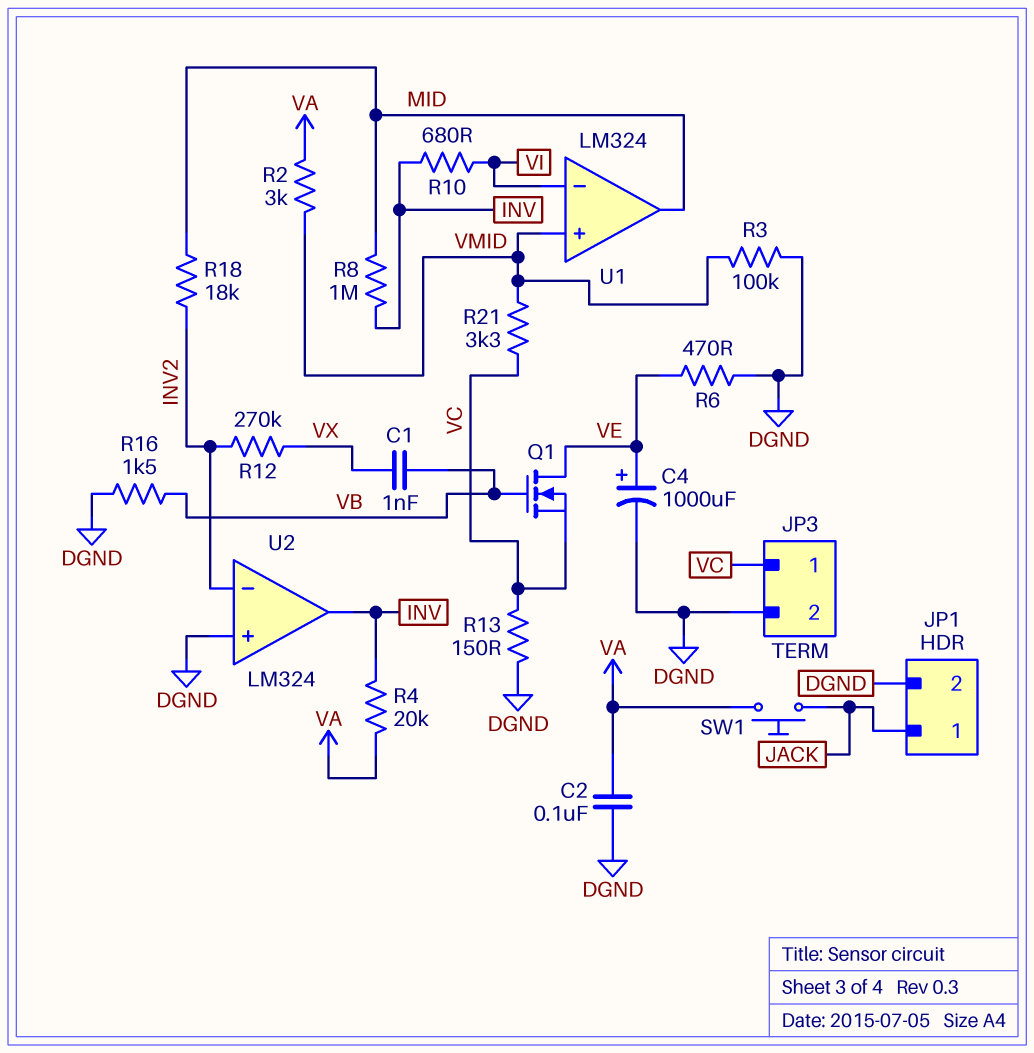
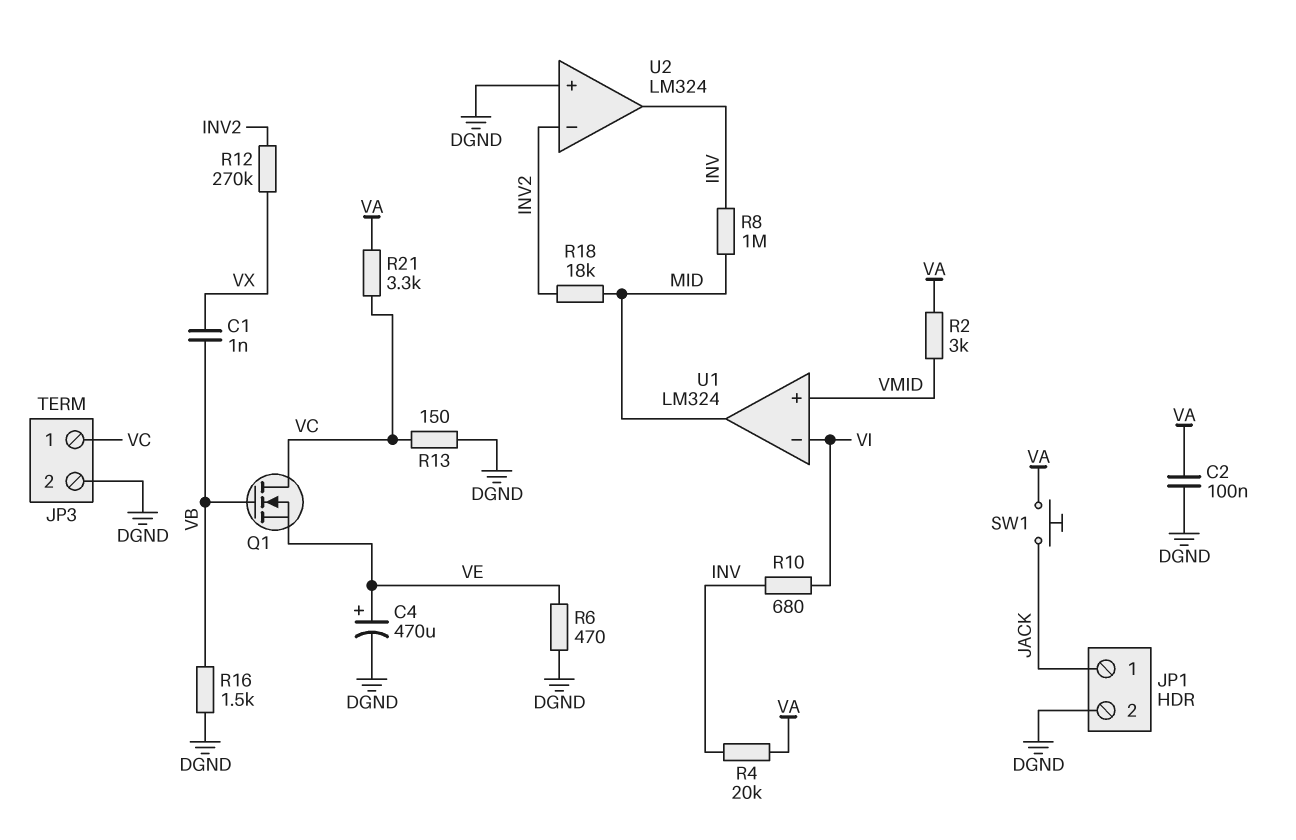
C4: 1000uF (plus VE, minus DGND) -> 470uF (plus VE, minus DGND)
Q1: NMOS (G VB, D VE, S VC) -> NMOS (G VB, D VC, S VE)
R3: 100k (DGND, VMID) -> none
R21: 3.3k (VC, VMID) -> 3.3k (VA, VC)

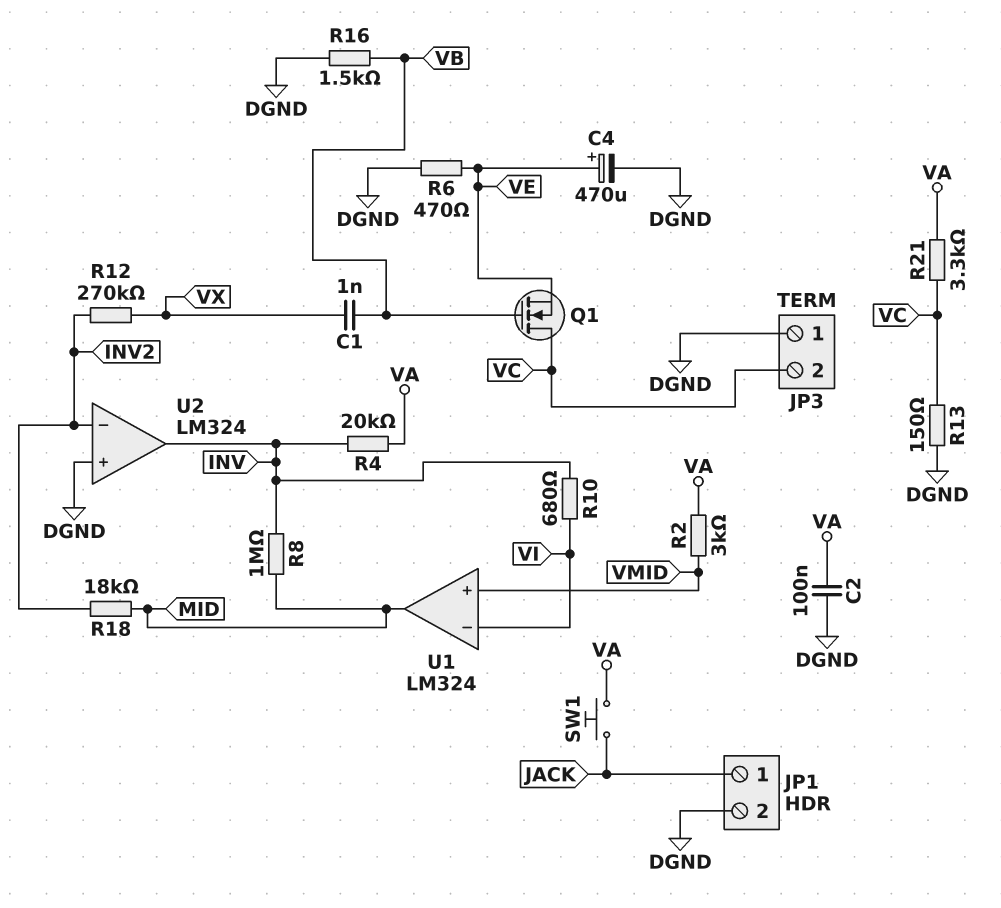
JP3 pin 1: VC -> DGND
JP3 pin 2: DGND -> VC

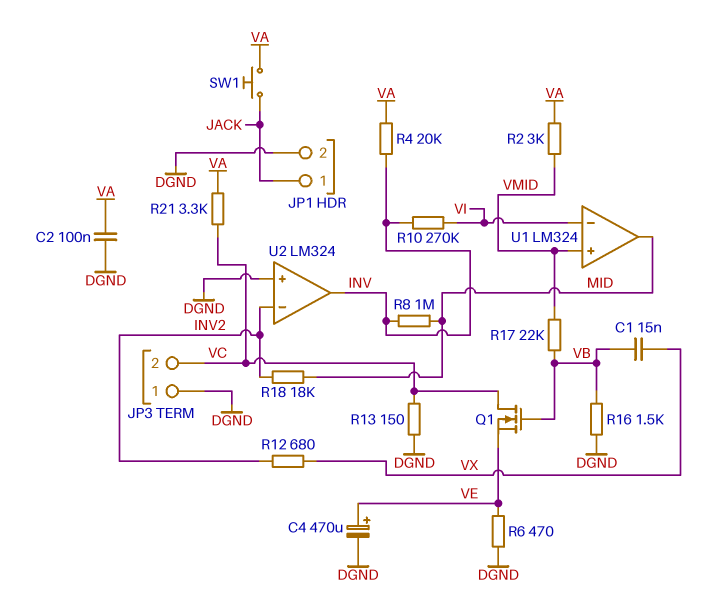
C1: 1nF (VB, VX) -> 15nF (VB, VX)
R10: 680 (INV, VI) -> 270k (INV, VI)
R12: 270k (INV2, VX) -> 680 (INV2, VX)
R17: none -> 22k (VB, VMID)

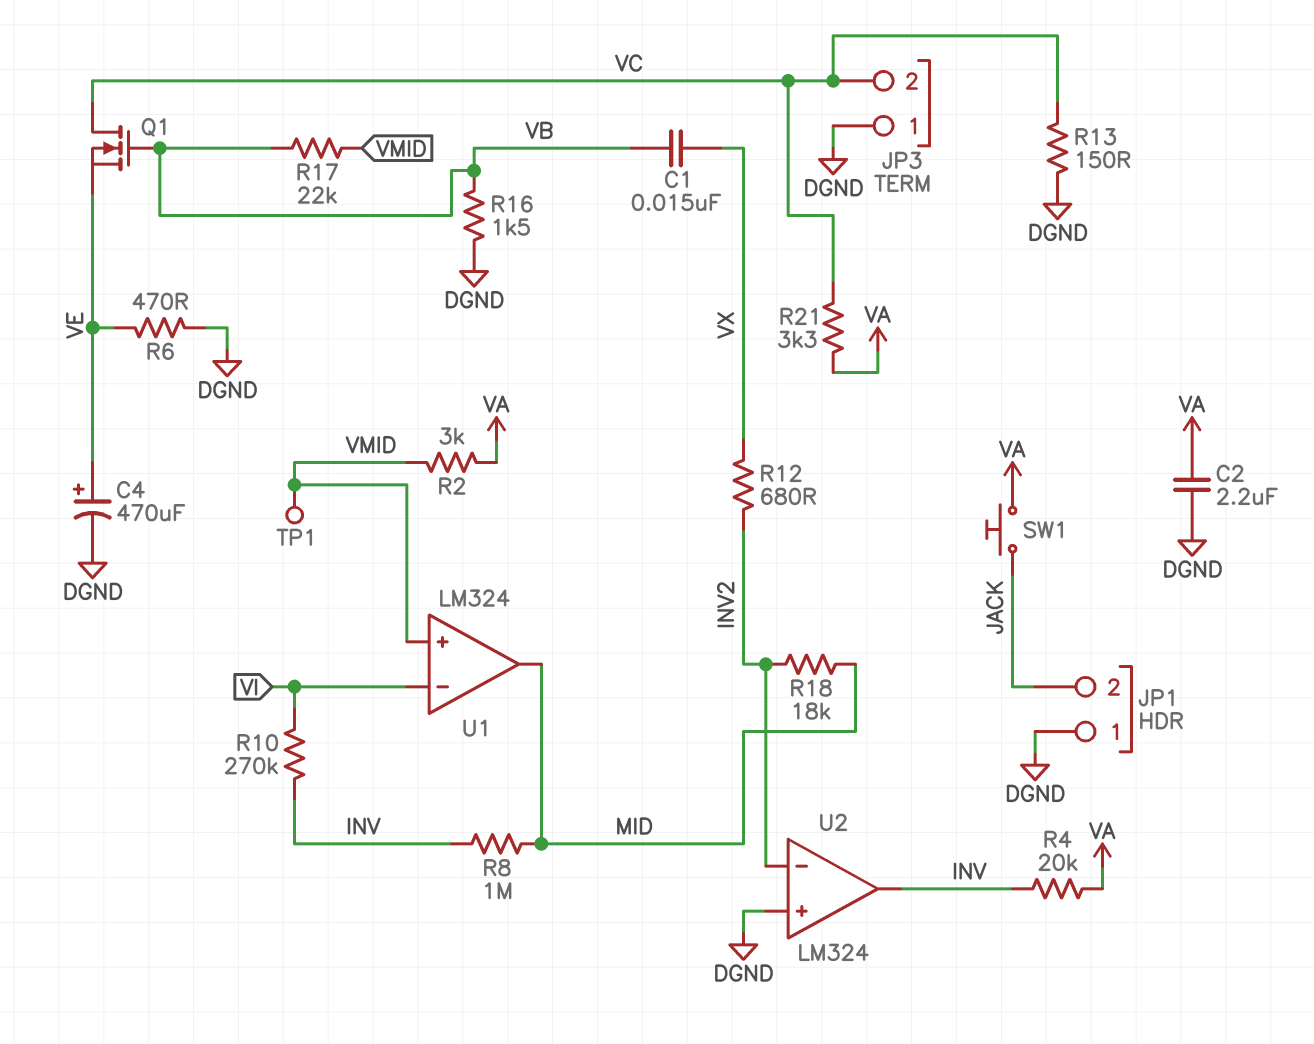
C2: 100nF (DGND, VA) -> 2.2uF (DGND, VA)
JP1 pin 1: JACK -> DGND
JP1 pin 2: DGND -> JACK
TP1: none -> test point (VMID)

